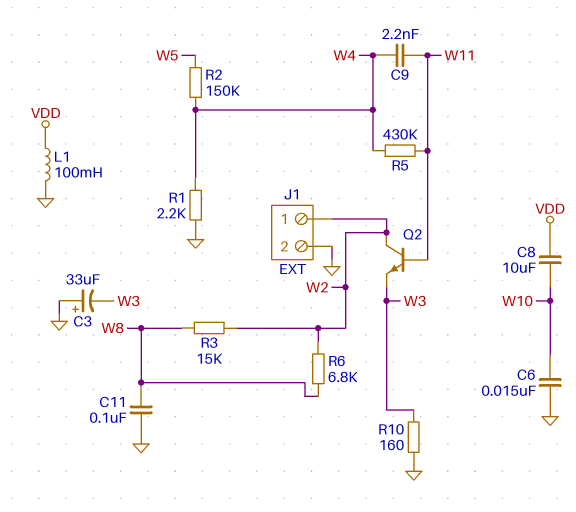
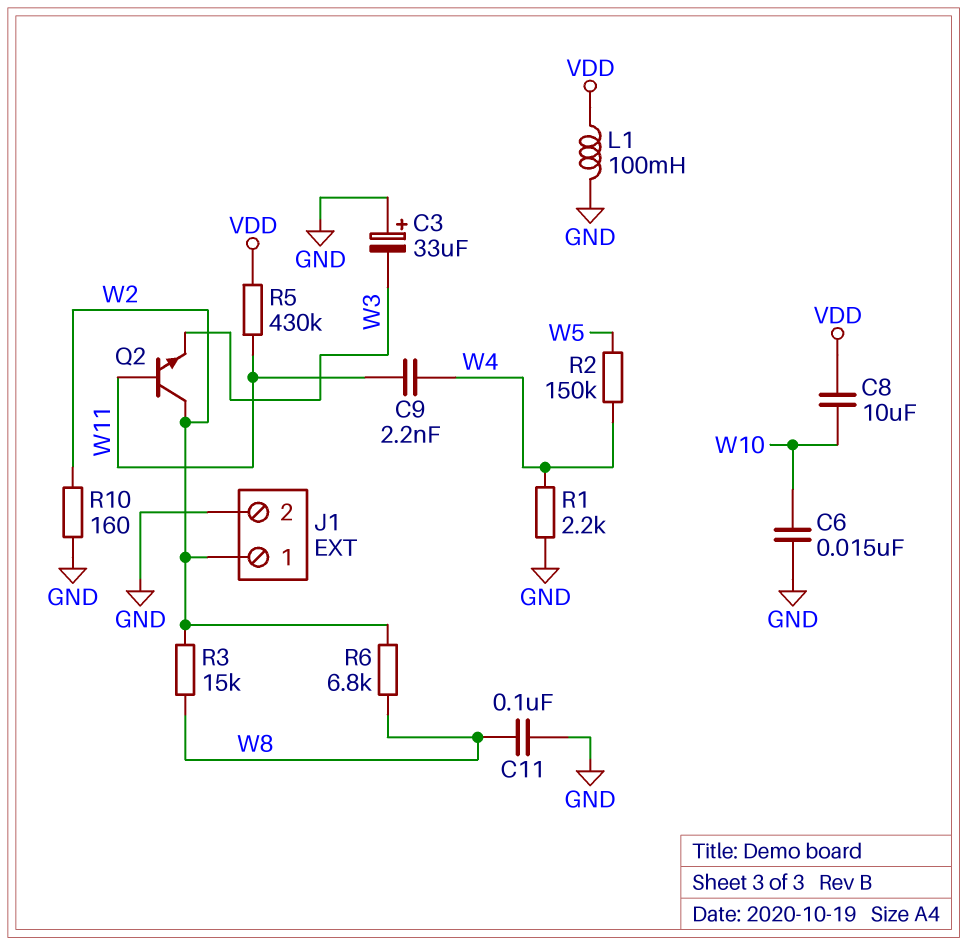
R5: 430k (W4, W11) -> 430k (VDD, W11)
R10: 160 (GND, W3) -> 160 (GND, W2)

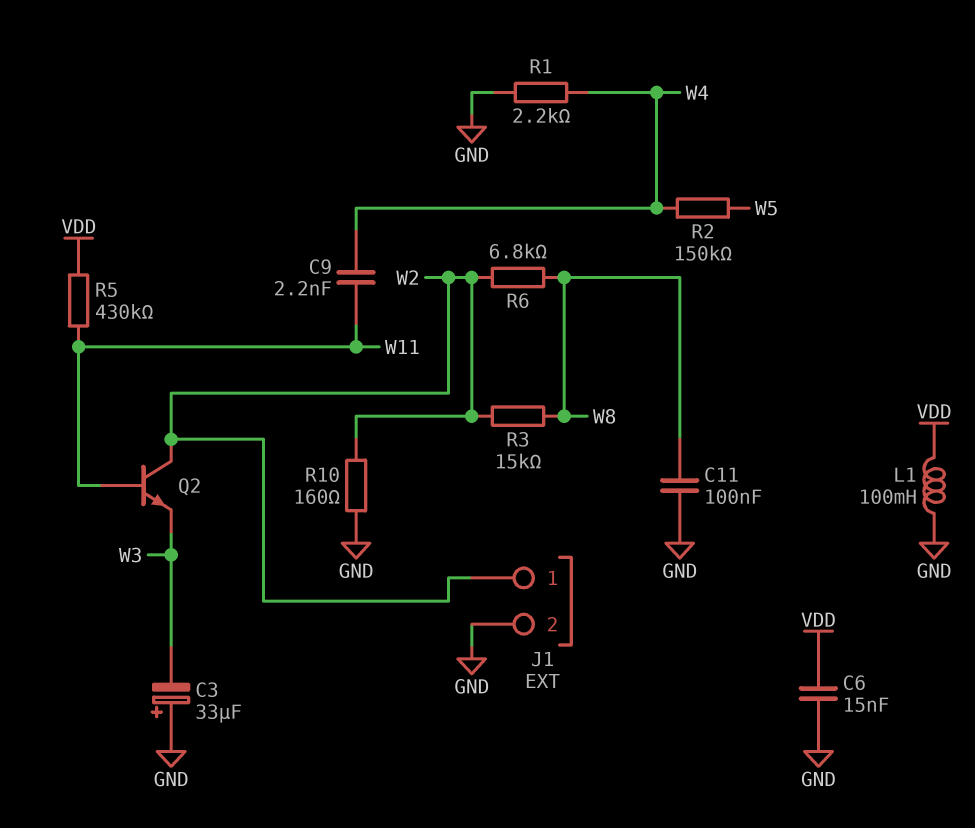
C6: 15nF (GND, W10) -> 15nF (GND, VDD)
C8: 10uF (VDD, W10) -> none

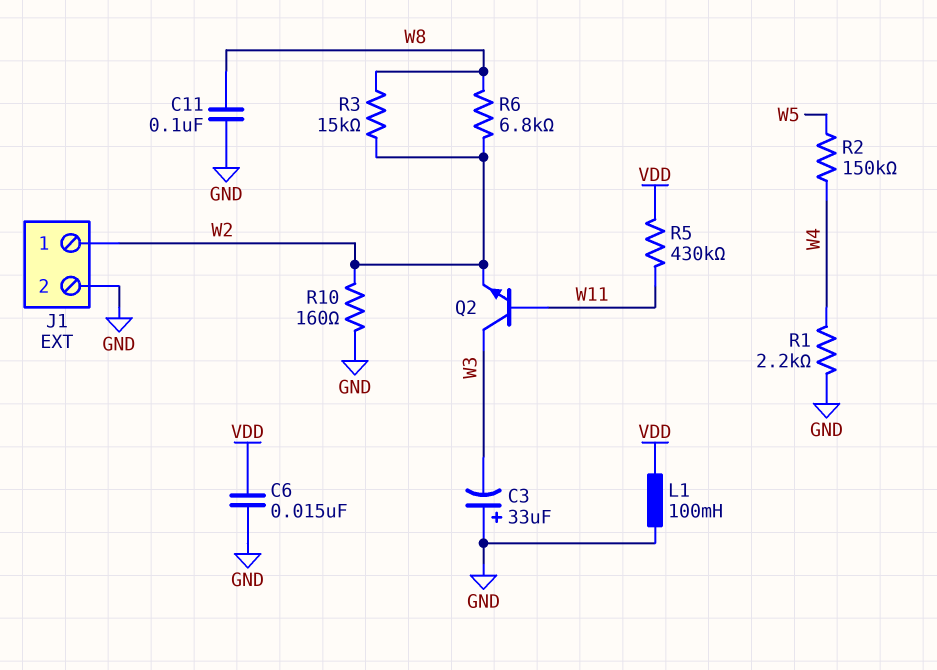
C9: 2.2nF (W4, W11) -> none
Q2: NPN (B W11, C W2, E W3) -> NPN (B W11, C W3, E W2)

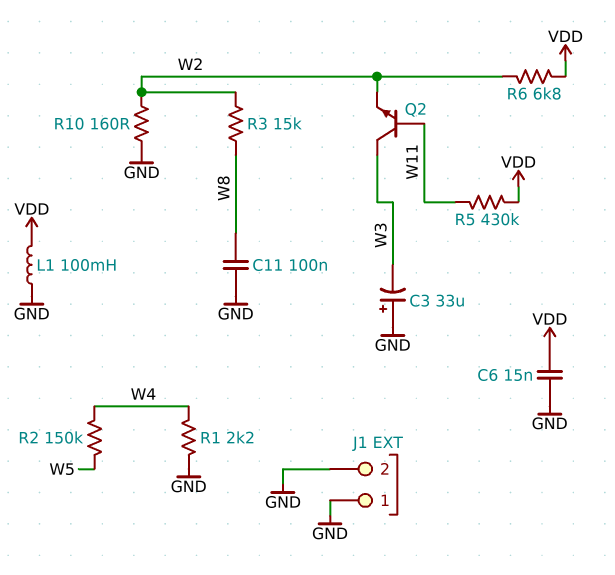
J1 pin 1: W2 -> GND
R6: 6.8k (W2, W8) -> 6.8k (VDD, W2)

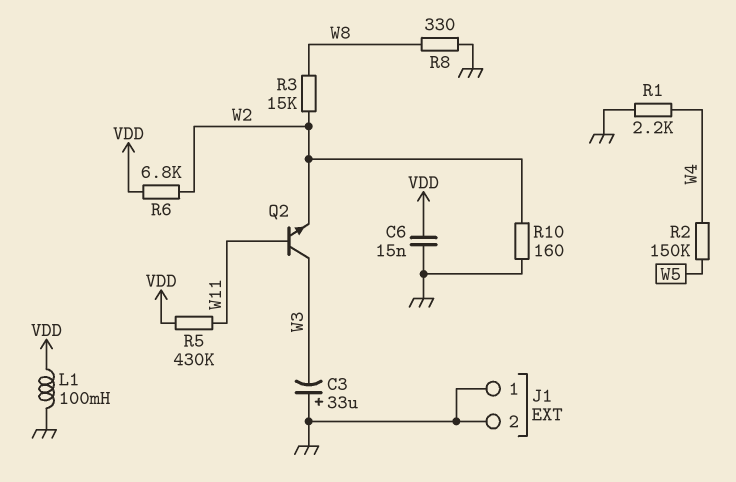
C11: 100nF (GND, W8) -> none
R8: none -> 330 (GND, W8)

